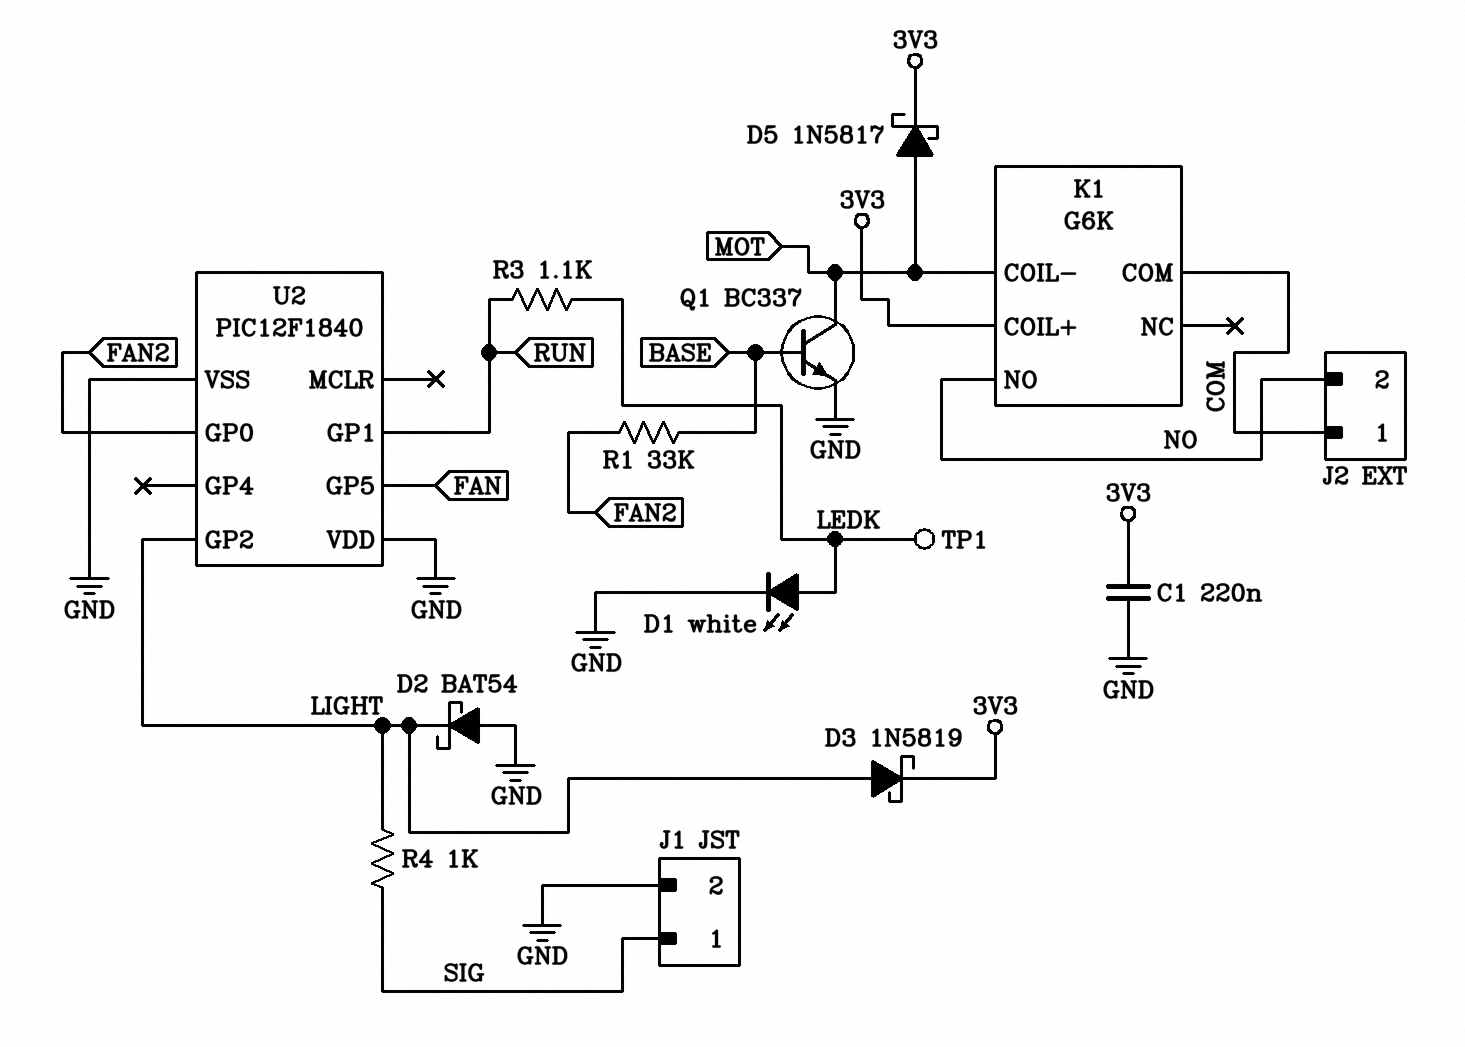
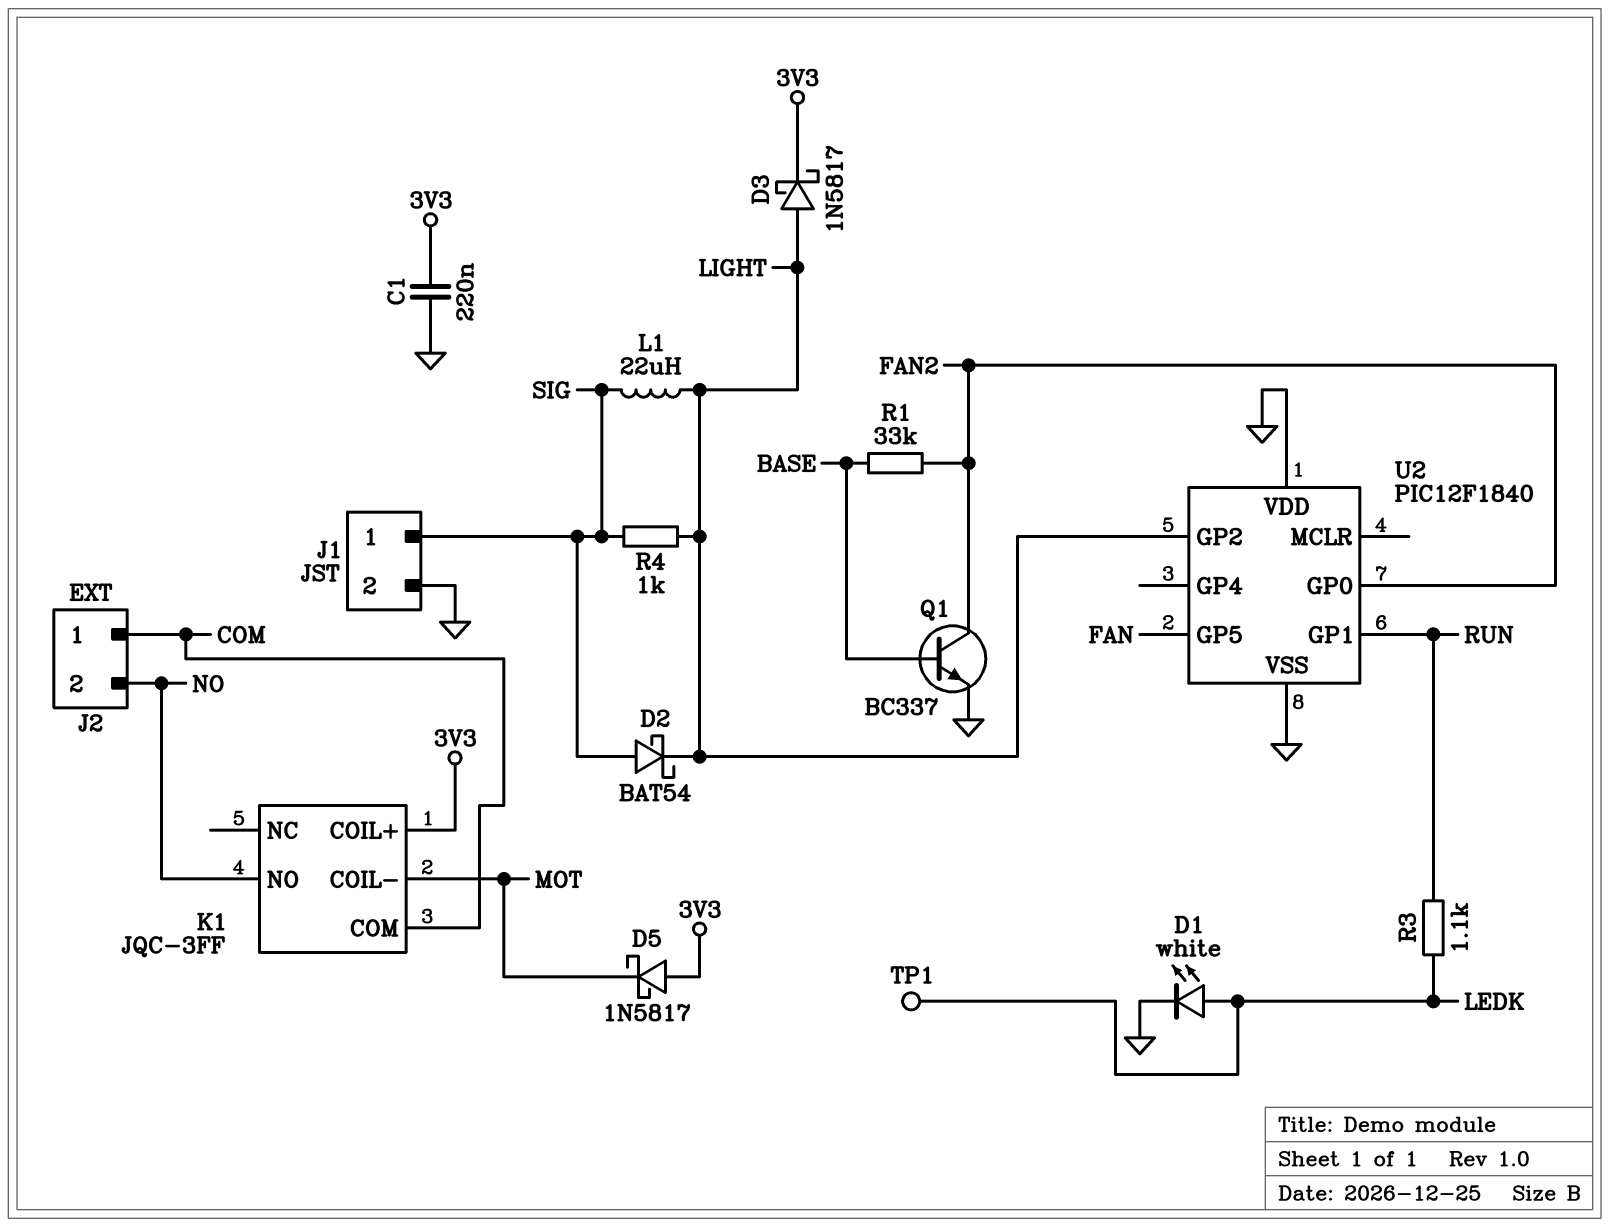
D2: schottky BAT54 (A GND, K LIGHT) -> schottky BAT54 (A SIG, K LIGHT)
D3: schottky 1N5819 (A LIGHT, K 3V3) -> schottky 1N5817 (A LIGHT, K 3V3)
D5: schottky 1N5817 (A MOT, K 3V3) -> schottky 1N5817 (A 3V3, K MOT)
K1: G6K -> JQC-3FF
L1: none -> 22uH (LIGHT, SIG)
Q1: NPN BC337 (B BASE, C MOT, E GND) -> NPN BC337 (B BASE, C FAN2, E GND)

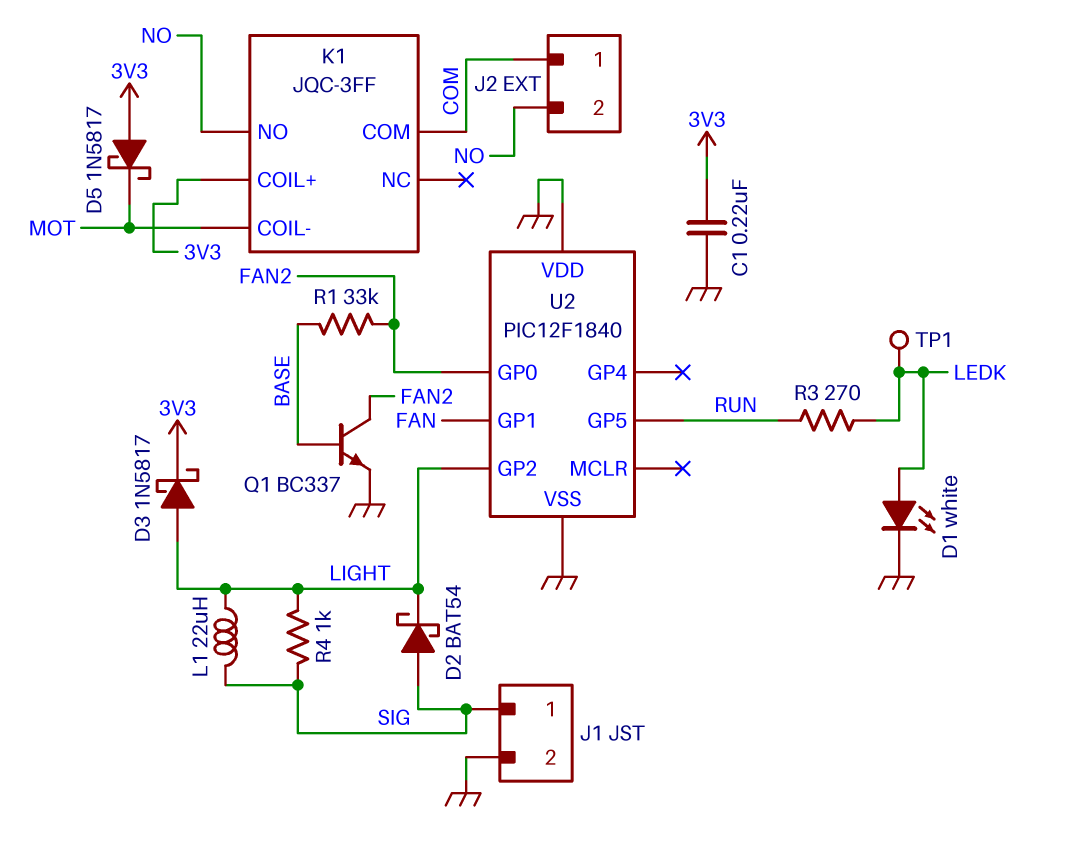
R3: 1.1k (LEDK, RUN) -> 270 (LEDK, RUN)
U2 pin GP1: RUN -> FAN
U2 pin GP5: FAN -> RUN

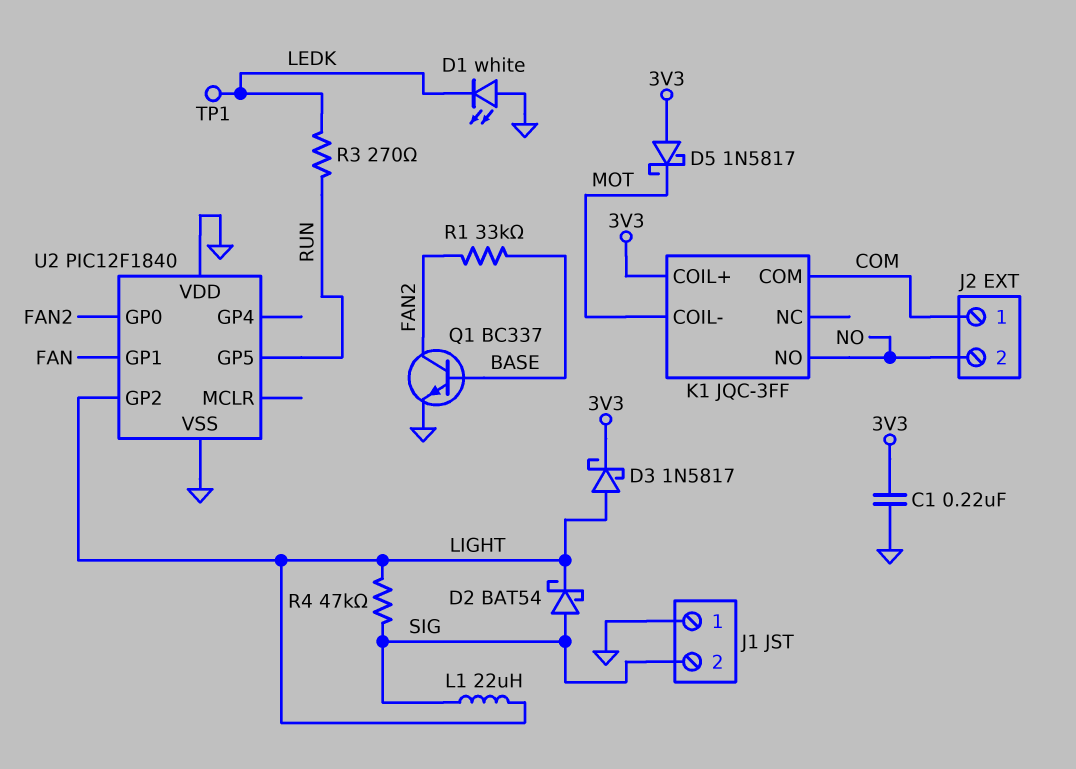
D1: LED white (A LEDK, K GND) -> LED white (A GND, K LEDK)
J1 pin 1: SIG -> GND
J1 pin 2: GND -> SIG
R4: 1k (LIGHT, SIG) -> 47k (LIGHT, SIG)

